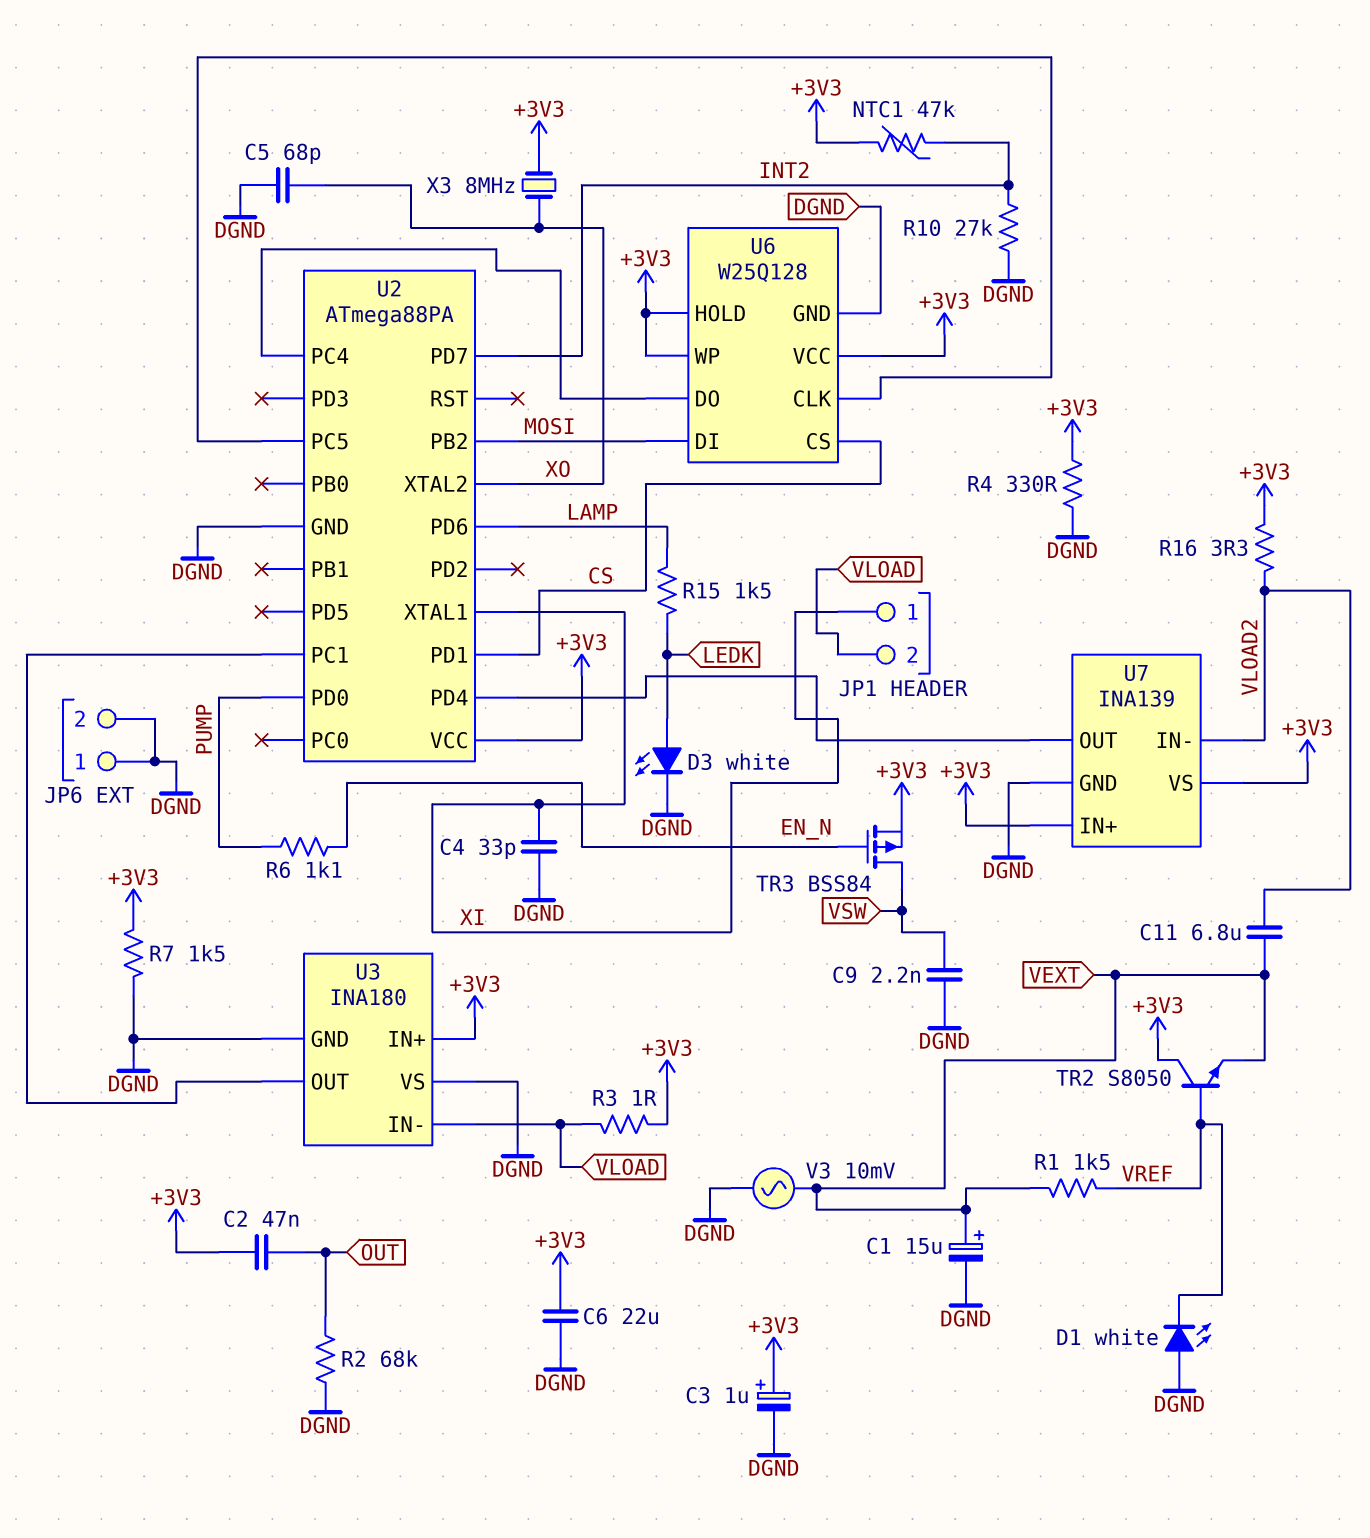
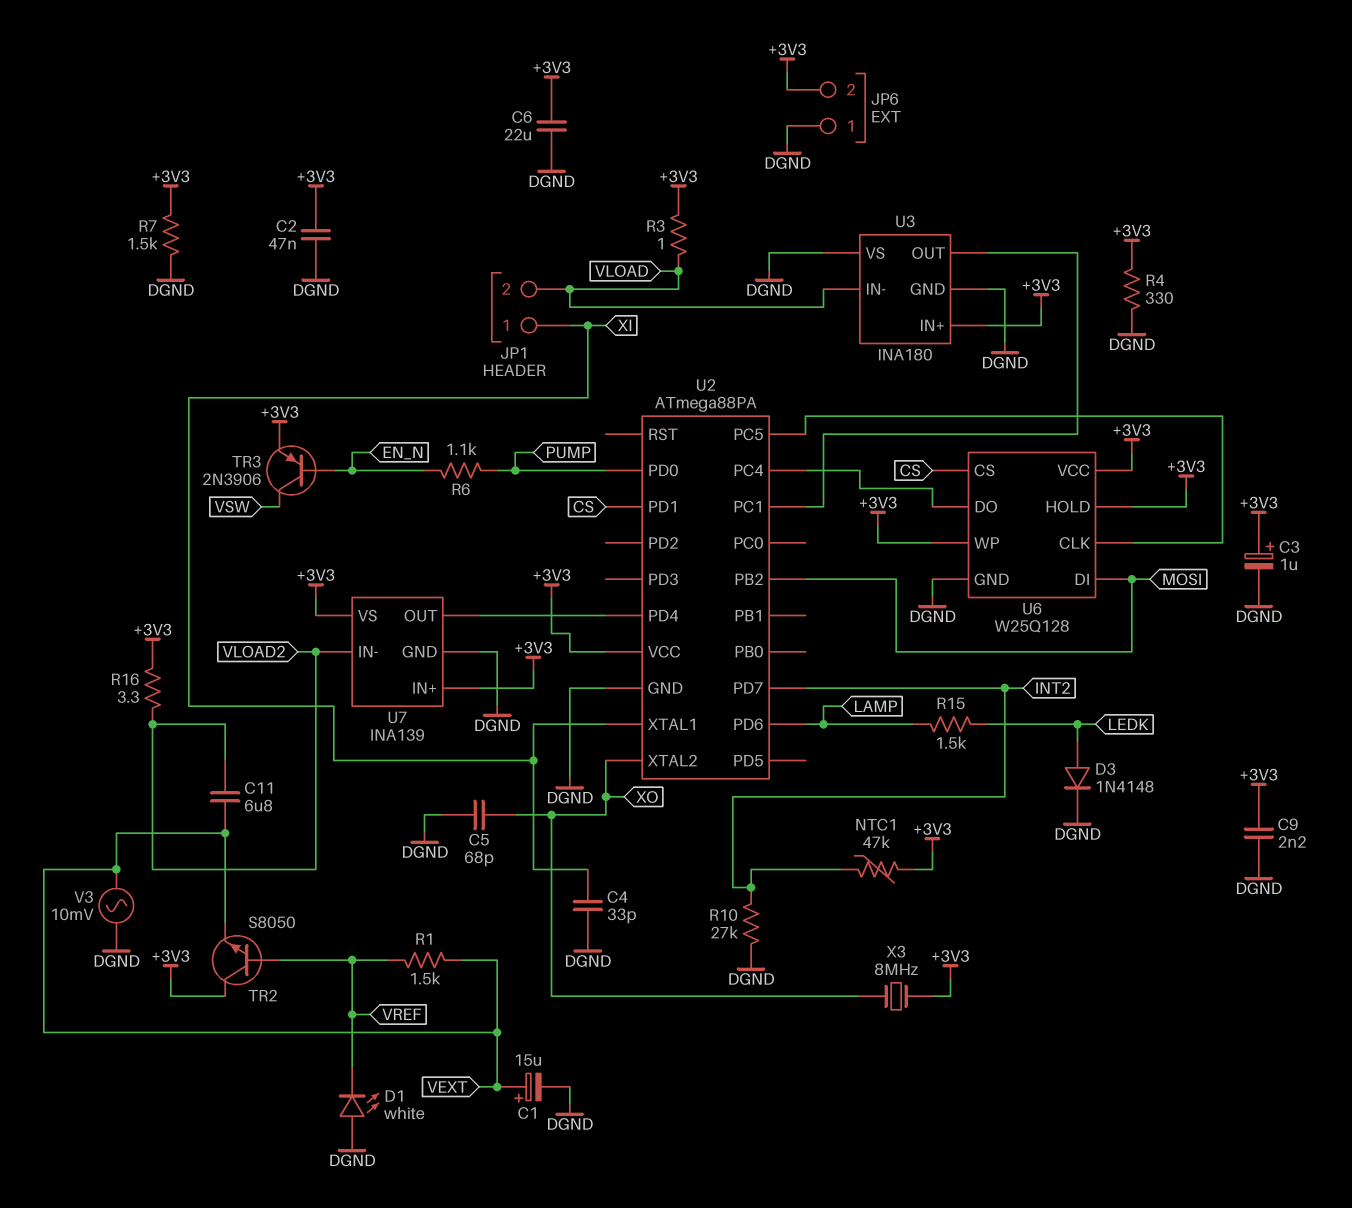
C2: 47nF (+3V3, OUT) -> 47nF (+3V3, DGND)
C9: 2.2nF (DGND, VSW) -> 2.2nF (+3V3, DGND)
D3: LED white (A LEDK, K DGND) -> diode 1N4148 (A LEDK, K DGND)
JP6 pin 2: DGND -> +3V3
R2: 68k (DGND, OUT) -> none
TR3: PMOS BSS84 (G EN_N, D VSW, S +3V3) -> PNP 2N3906 (B EN_N, C VSW, E +3V3)

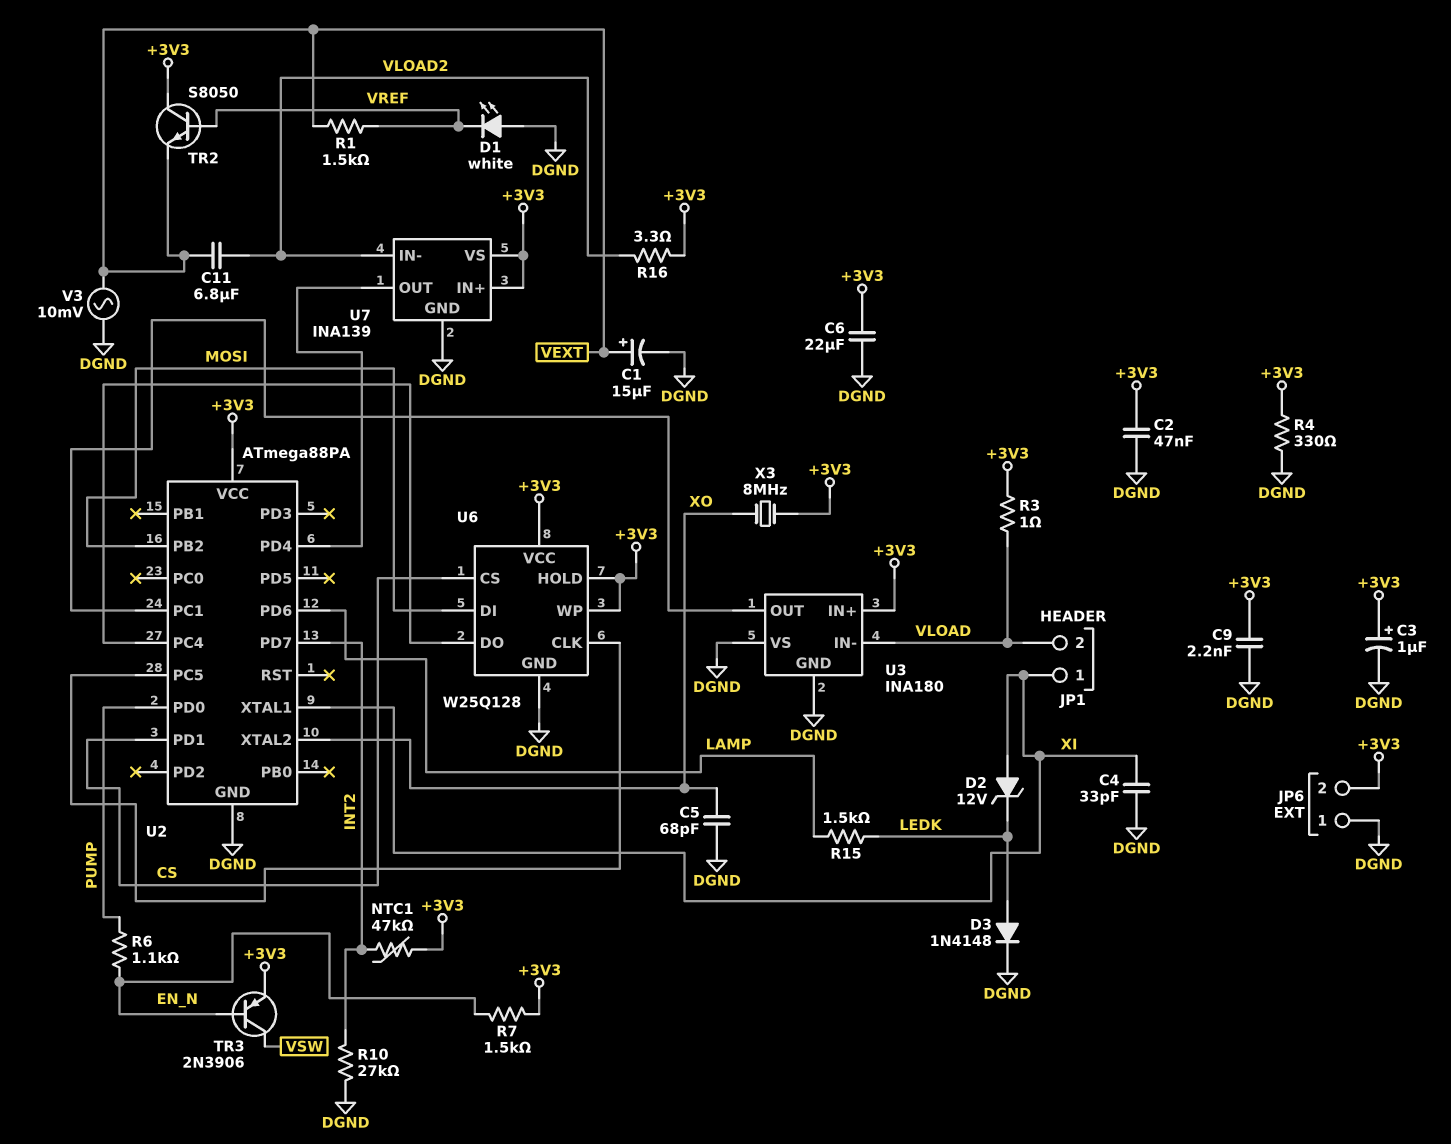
D2: none -> zener 12V (A XI, K LEDK)
R7: 1.5k (+3V3, DGND) -> 1.5k (+3V3, EN_N)

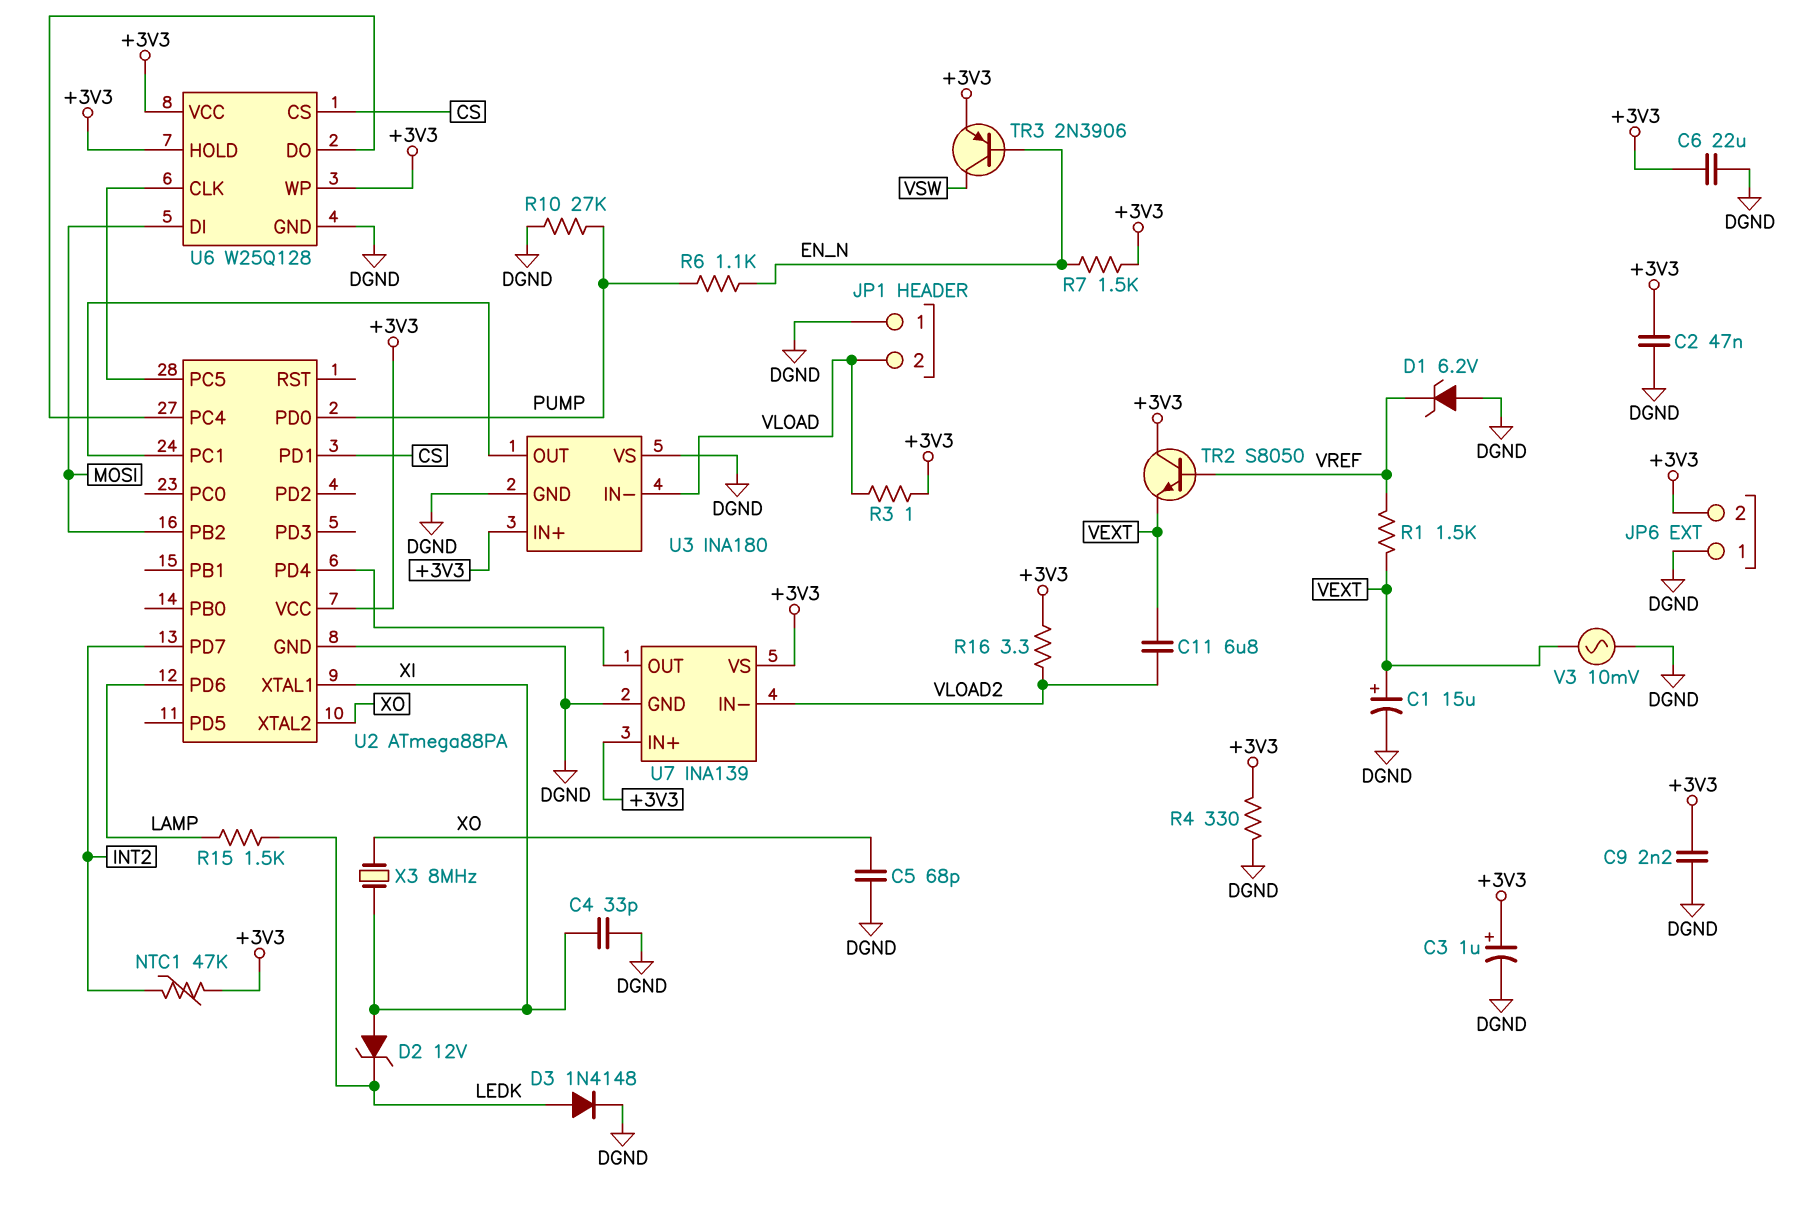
D1: LED white (A DGND, K VREF) -> zener 6.2V (A DGND, K VREF)
JP1 pin 1: XI -> DGND
R10: 27k (DGND, INT2) -> 27k (DGND, PUMP)
X3: 8MHz (+3V3, XO) -> 8MHz (XI, XO)

